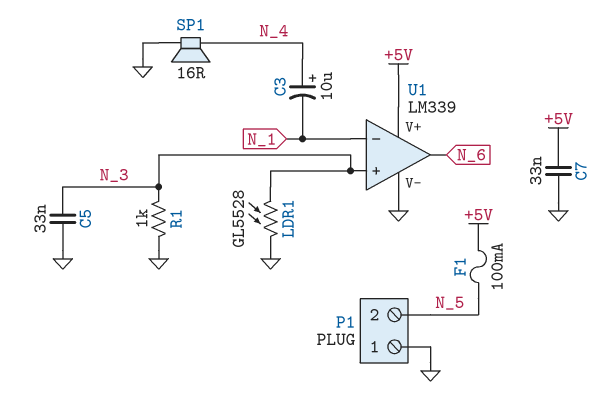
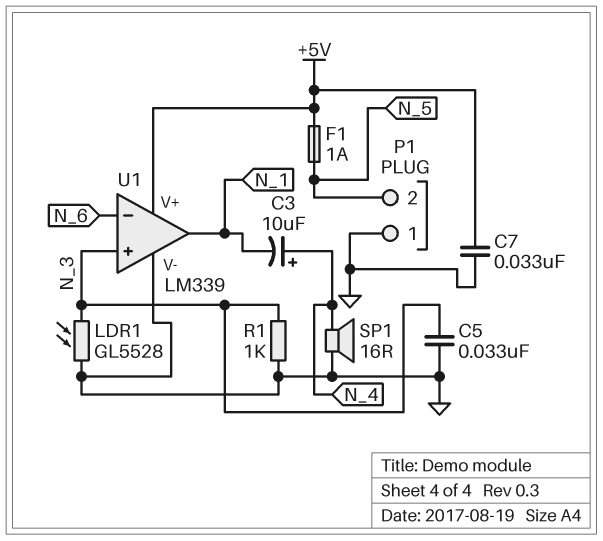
F1: 100mA (+5V, N_5) -> 1A (+5V, N_5)
U1 pin in-: N_1 -> N_6
U1 pin out: N_6 -> N_1

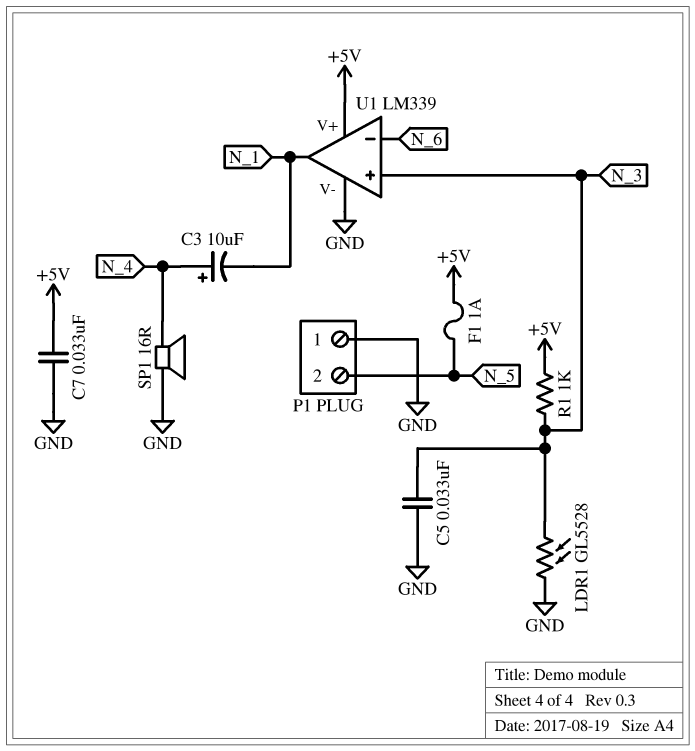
R1: 1k (GND, N_3) -> 1k (+5V, N_3)

